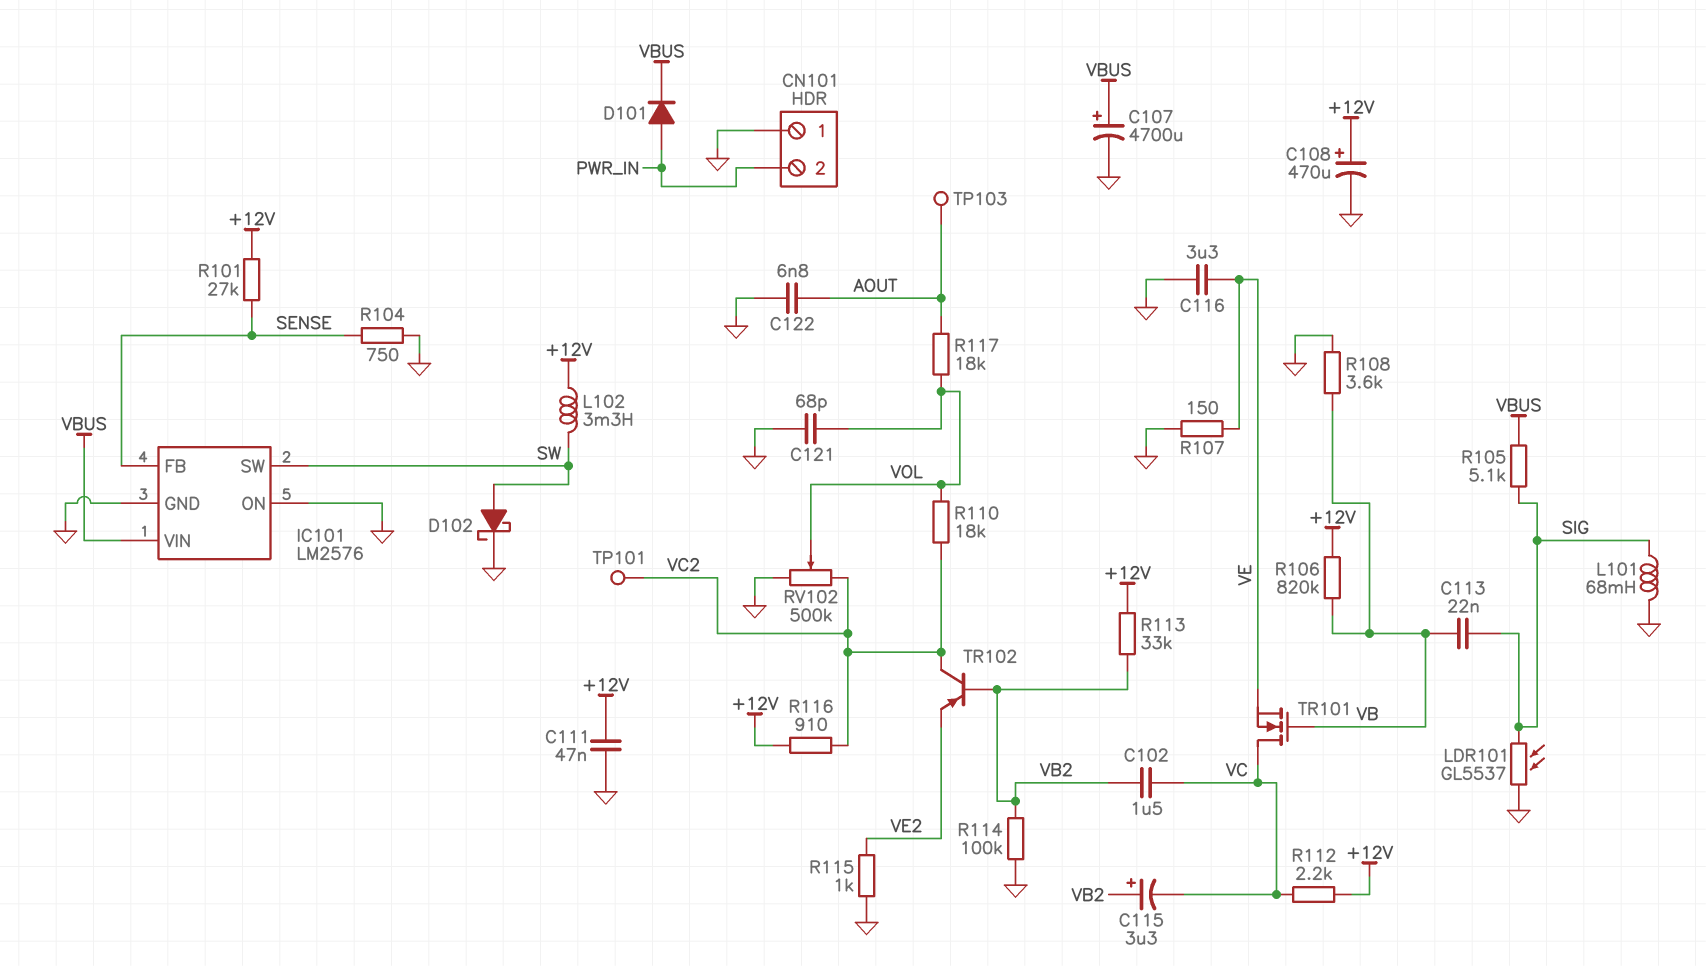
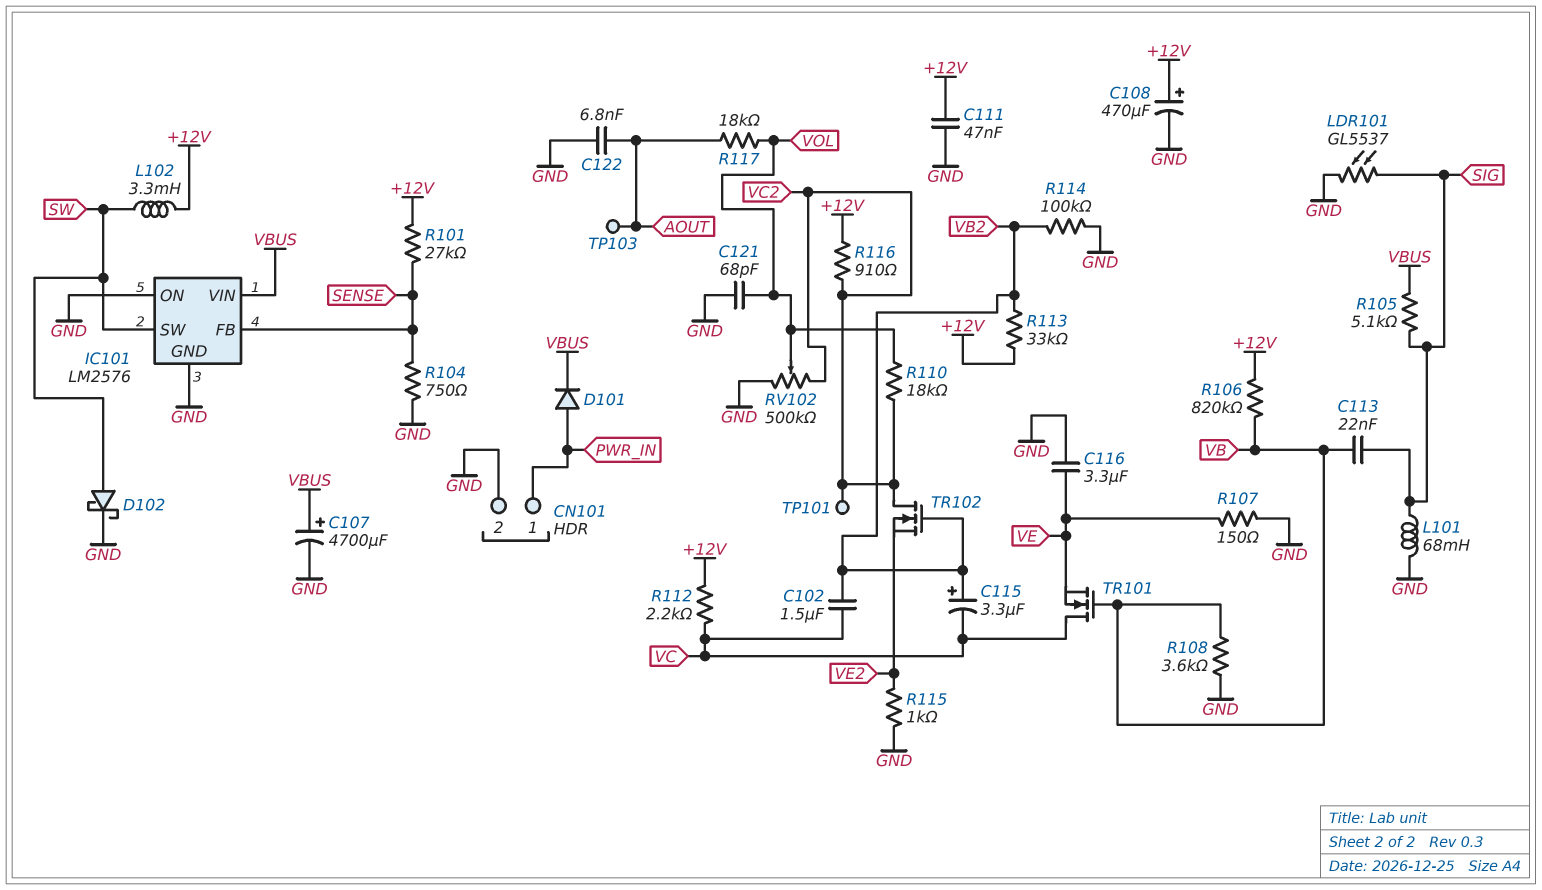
CN101 pin 1: GND -> PWR_IN
CN101 pin 2: PWR_IN -> GND
TR102: PNP (B VB2, C VC2, E VE2) -> NMOS (G VB2, D VC2, S VE2)

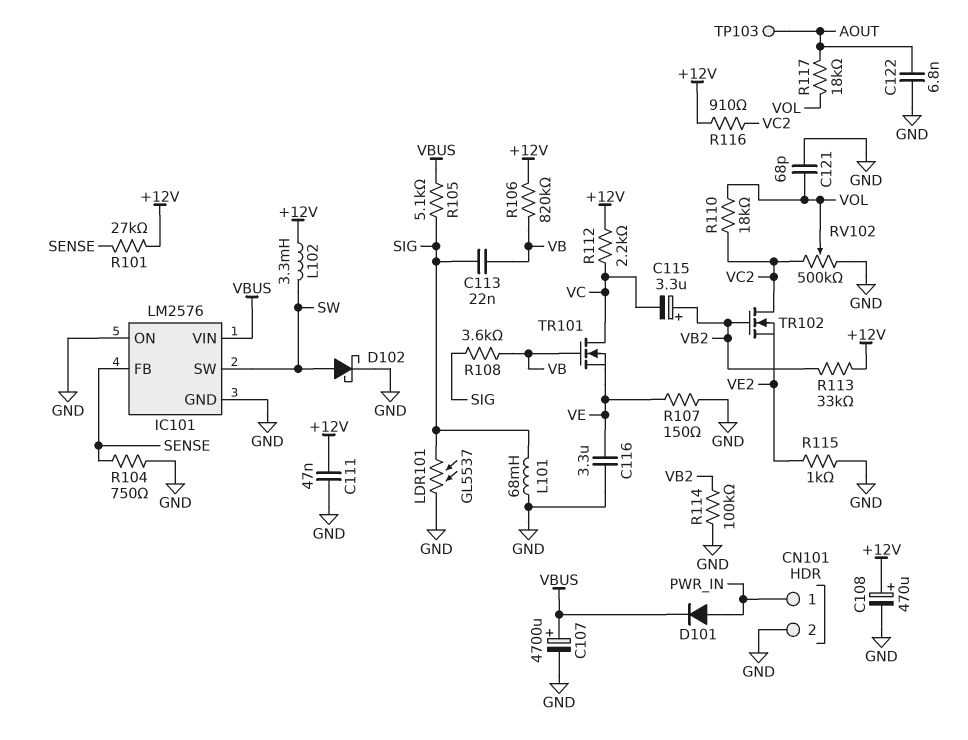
C102: 1.5uF (VB2, VC) -> none
R108: 3.6k (GND, VB) -> 3.6k (SIG, VB)
TP101: test point (VC2) -> none

